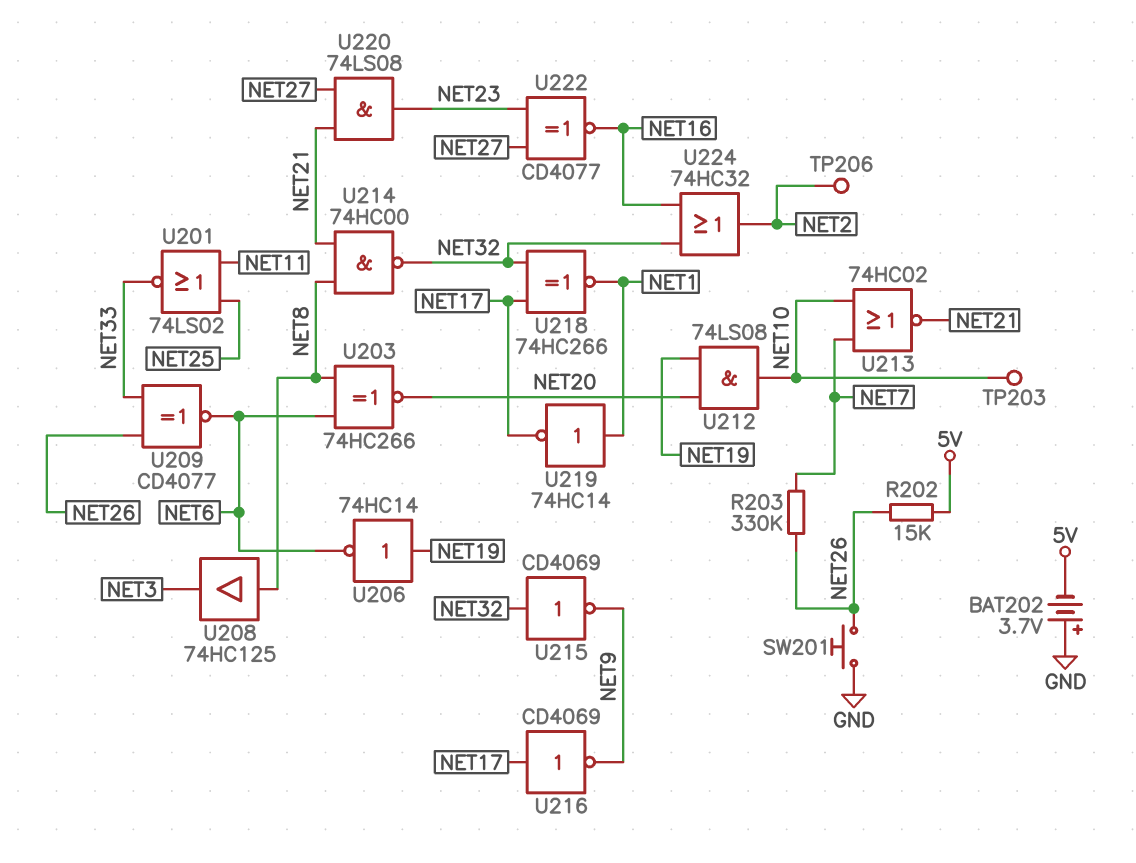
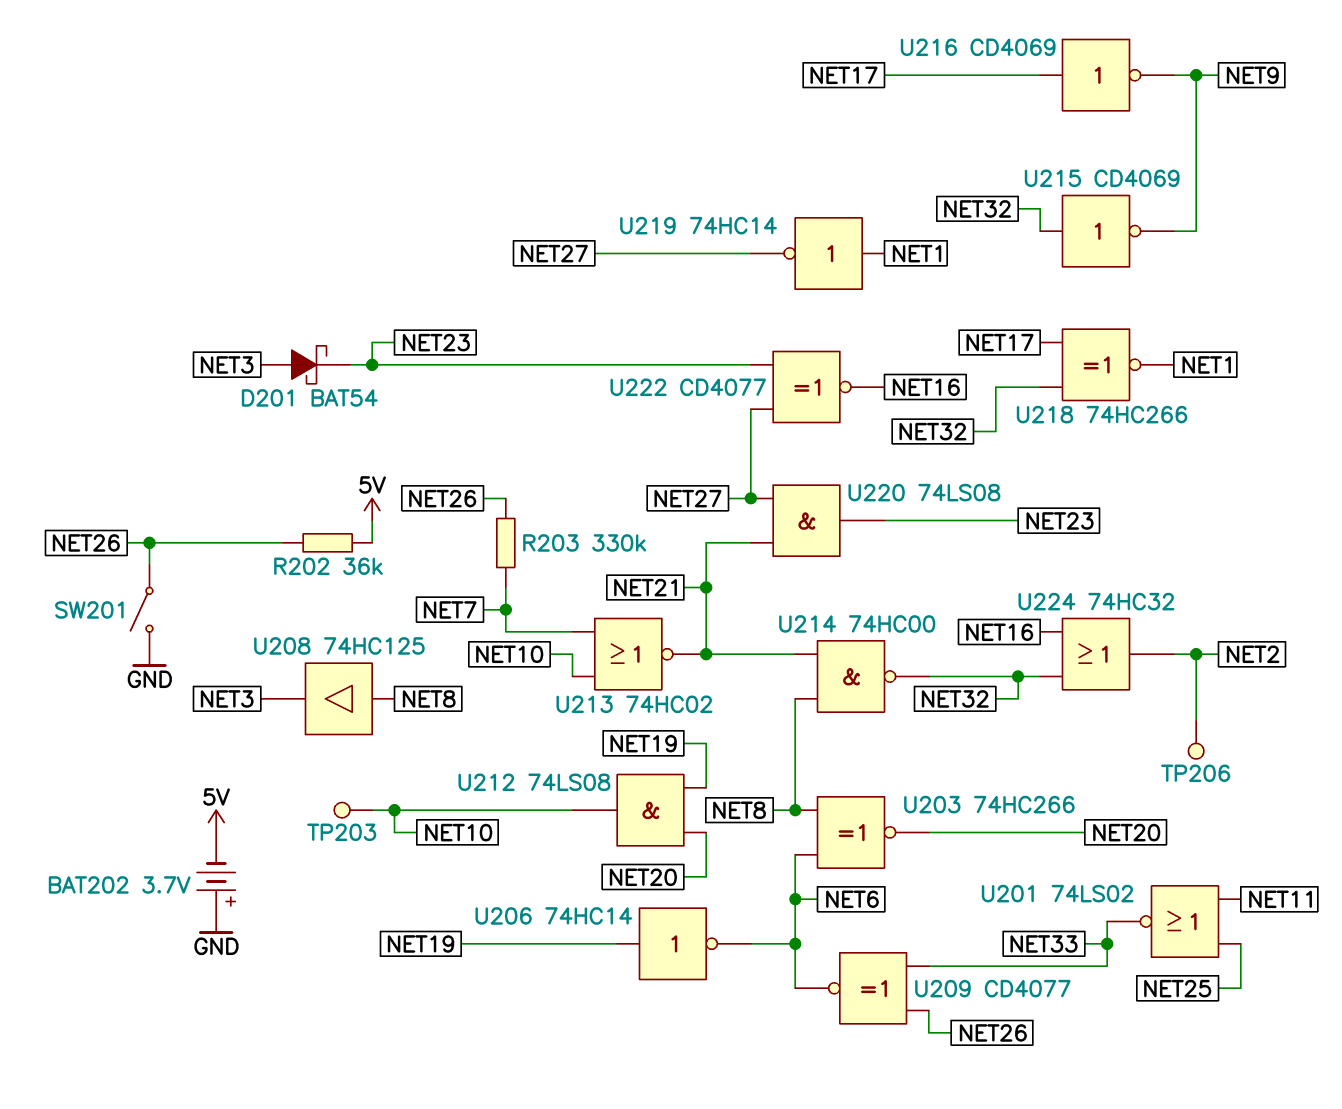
D201: none -> schottky BAT54 (A NET3, K NET23)
R202: 15k (5V, NET26) -> 36k (5V, NET26)
SW201: button (GND, NET26) -> switch (GND, NET26)
U219: NOT 74HC14 (in NET1, out NET17) -> NOT 74HC14 (in NET1, out NET27)

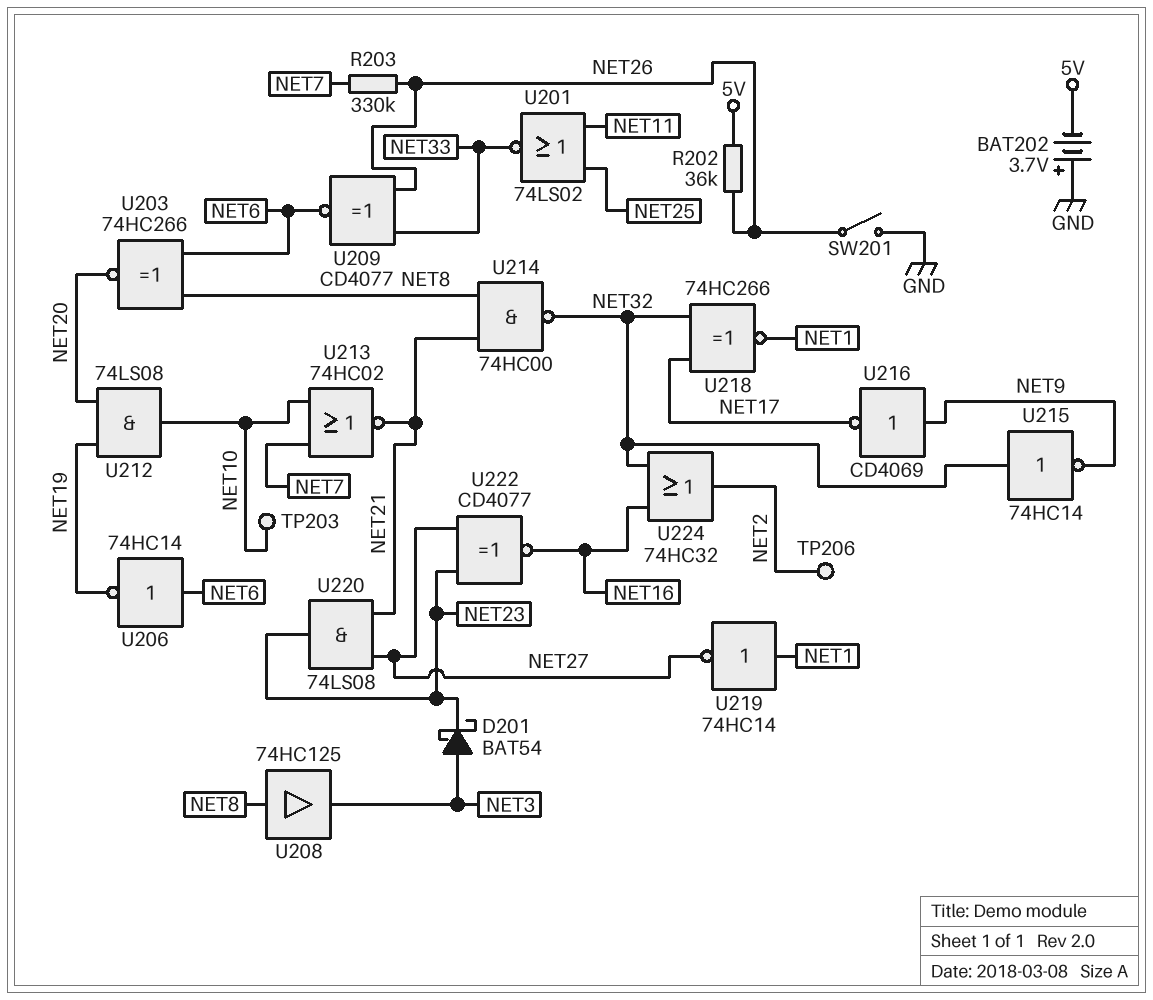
U206: NOT 74HC14 (in NET19, out NET6) -> NOT 74HC14 (in NET6, out NET19)
U215: NOT CD4069 (in NET32, out NET9) -> NOT 74HC14 (in NET32, out NET9)
U216: NOT CD4069 (in NET17, out NET9) -> NOT CD4069 (in NET9, out NET17)

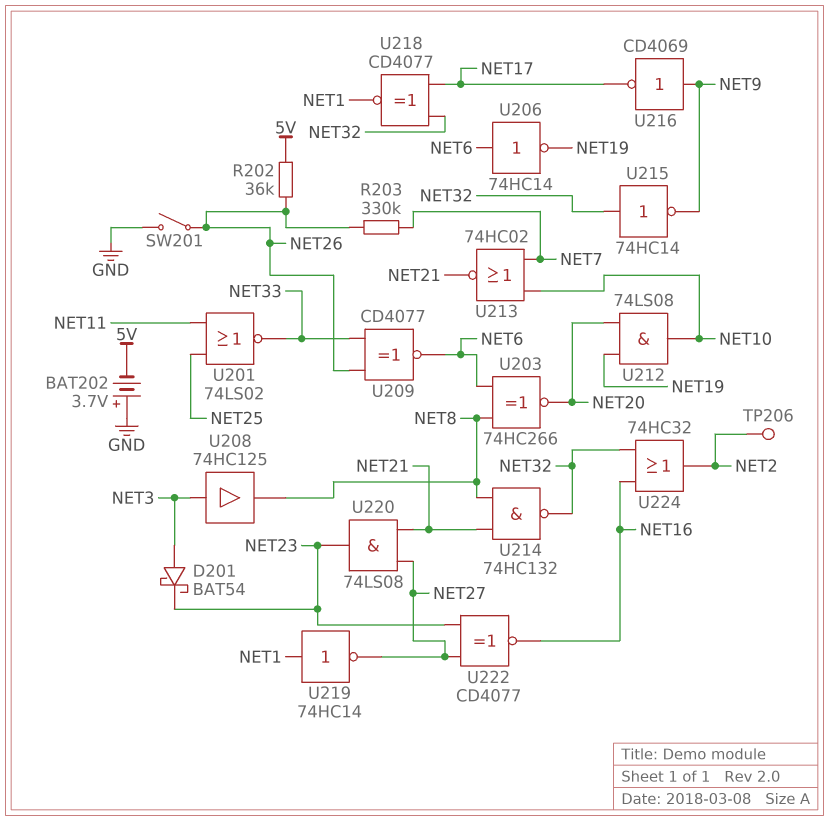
TP203: test point (NET10) -> none
U208: buffer 74HC125 (in NET8, out NET3) -> buffer 74HC125 (in NET3, out NET8)
U214: NAND 74HC00 (in NET8, in NET21, out NET32) -> NAND 74HC132 (in NET8, in NET21, out NET32)
U218: XNOR 74HC266 (in NET17, in NET32, out NET1) -> XNOR CD4077 (in NET17, in NET32, out NET1)

